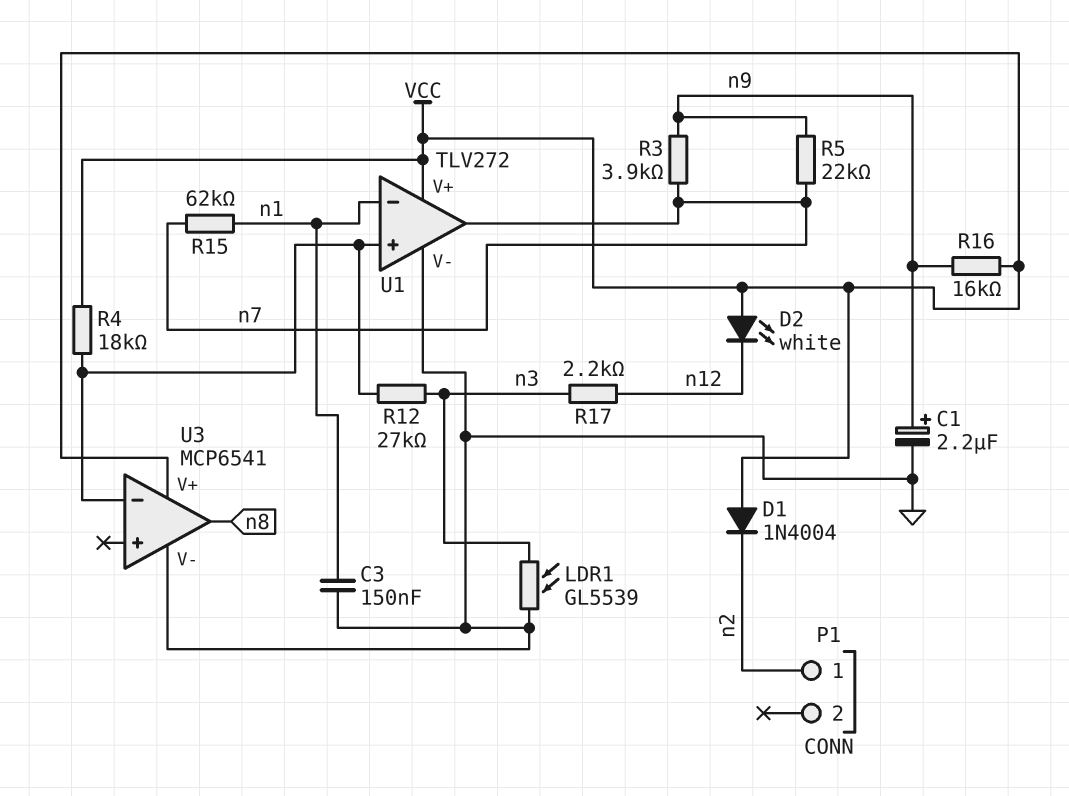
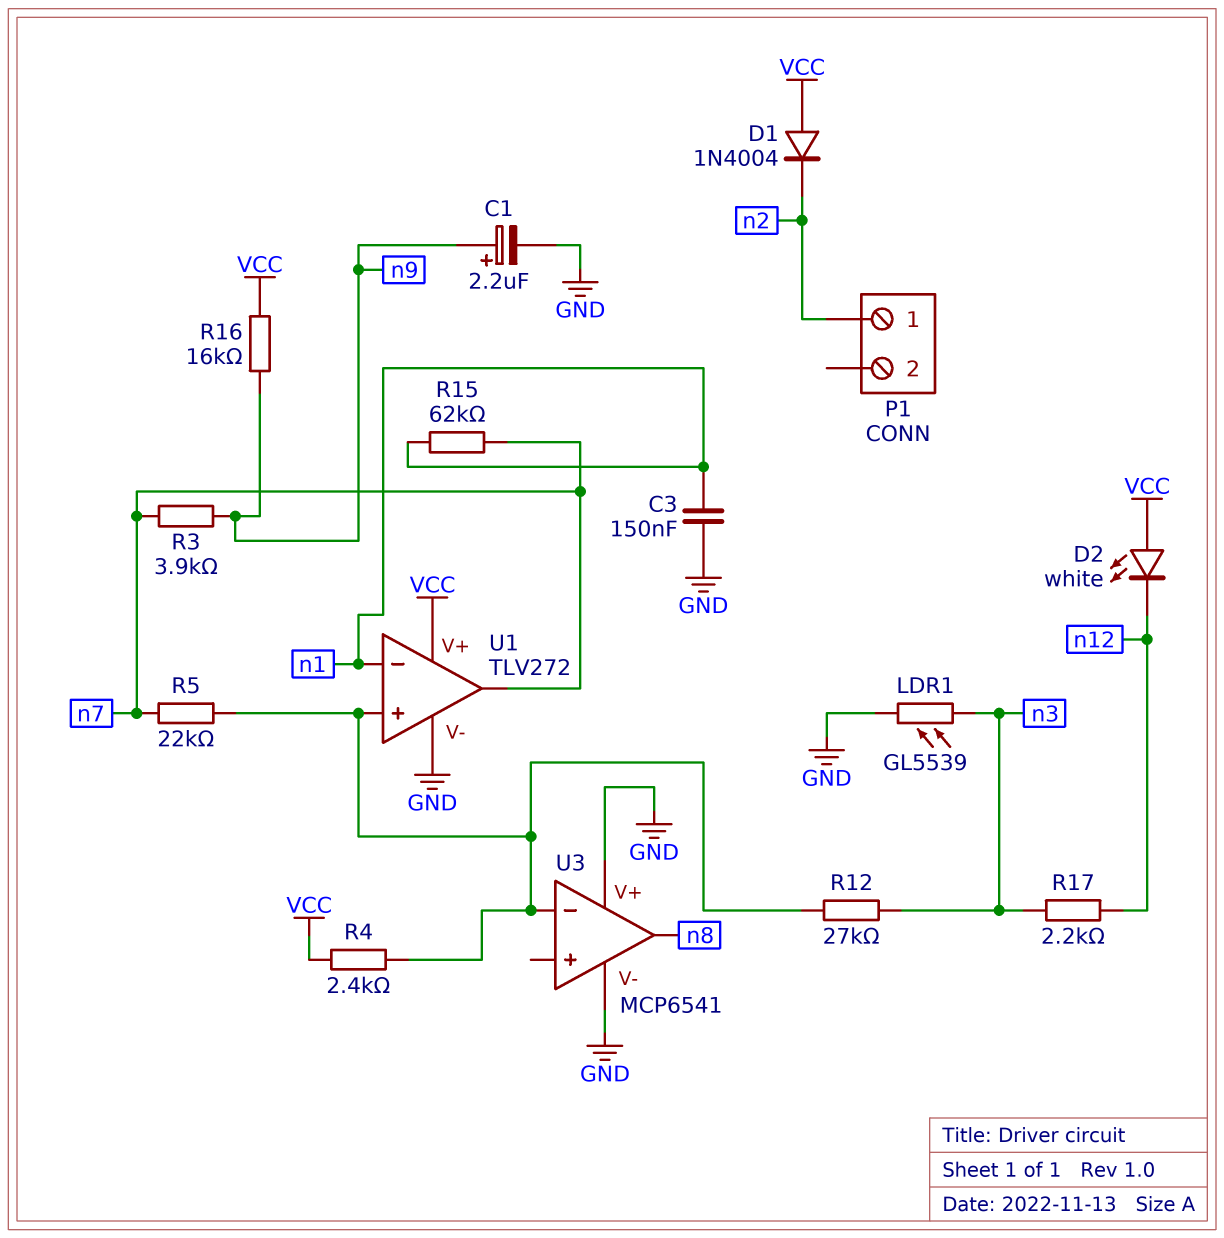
R4: 18k (U1/in+, VCC) -> 2.4k (U1/in+, VCC)
R5: 22k (n7, n9) -> 22k (U1/in+, n7)
U3 pin V+: VCC -> GND

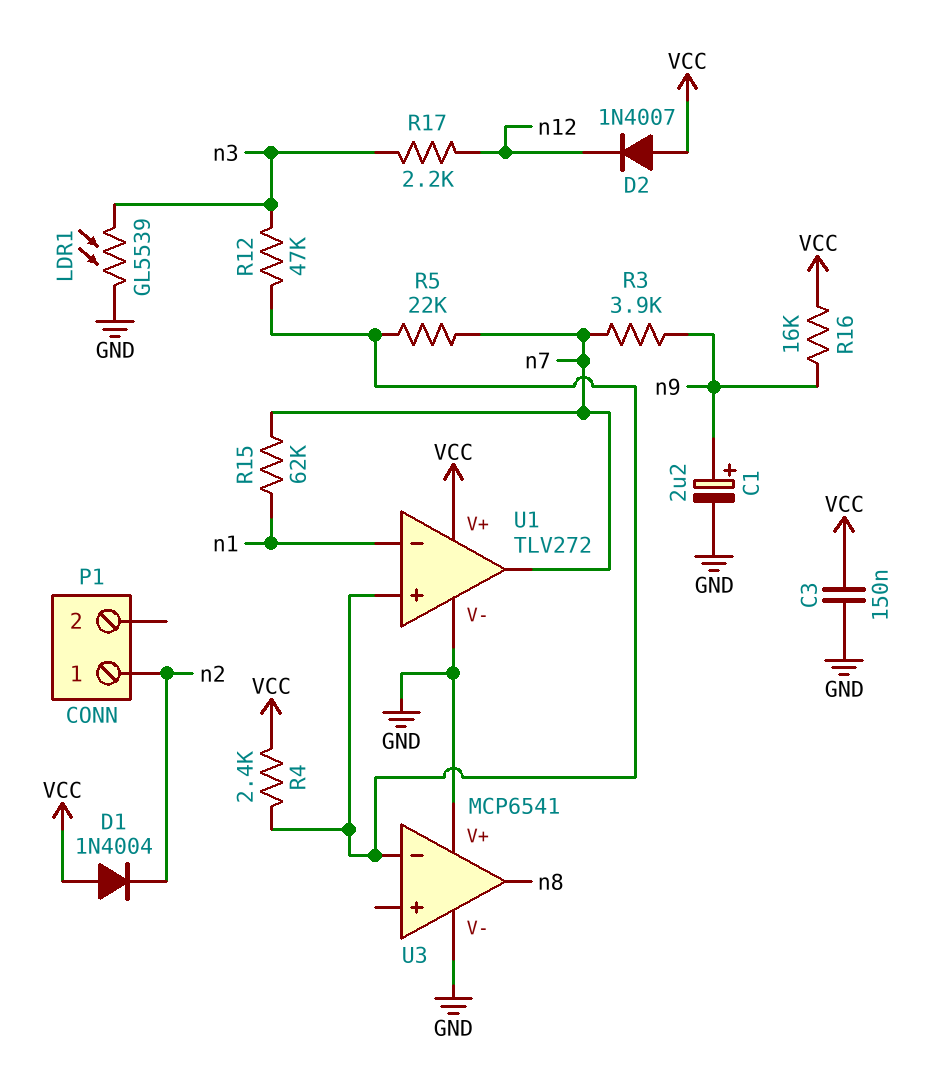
C3: 150nF (GND, n1) -> 150nF (GND, VCC)
D2: LED white (A VCC, K n12) -> diode 1N4007 (A VCC, K n12)
R12: 27k (U1/in+, n3) -> 47k (U1/in+, n3)

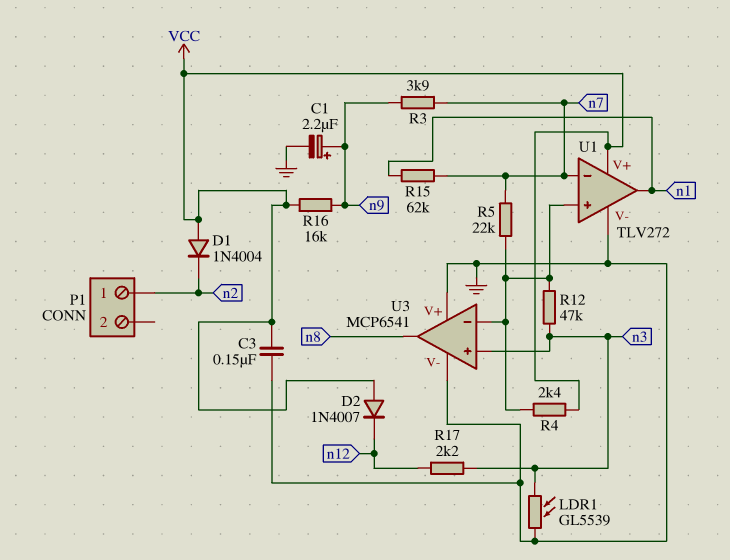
U1 pin in-: n1 -> n7
U1 pin out: n7 -> n1
U3 pin in+: none -> n3

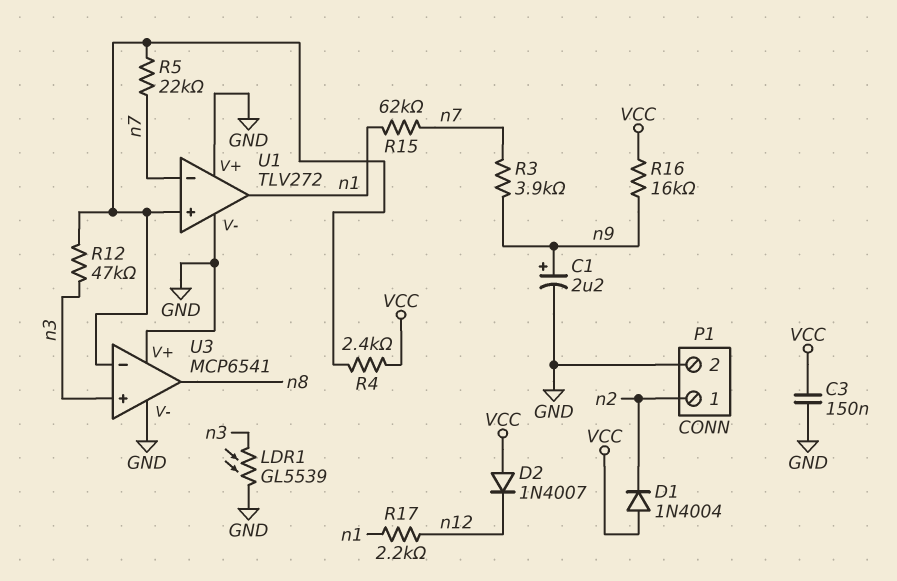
P1 pin 2: none -> GND
R17: 2.2k (n3, n12) -> 2.2k (n1, n12)
U1 pin V+: VCC -> GND

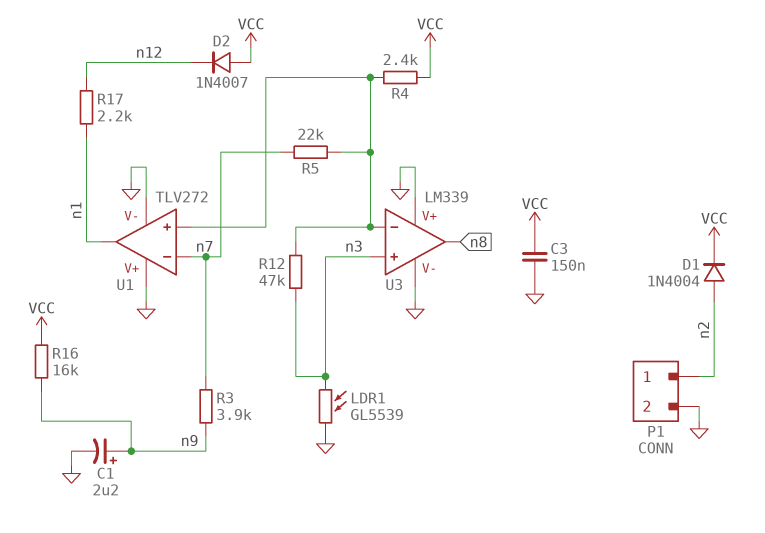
D1: diode 1N4004 (A VCC, K n2) -> diode 1N4004 (A n2, K VCC)
R15: 62k (n1, n7) -> none
U3: MCP6541 -> LM339

